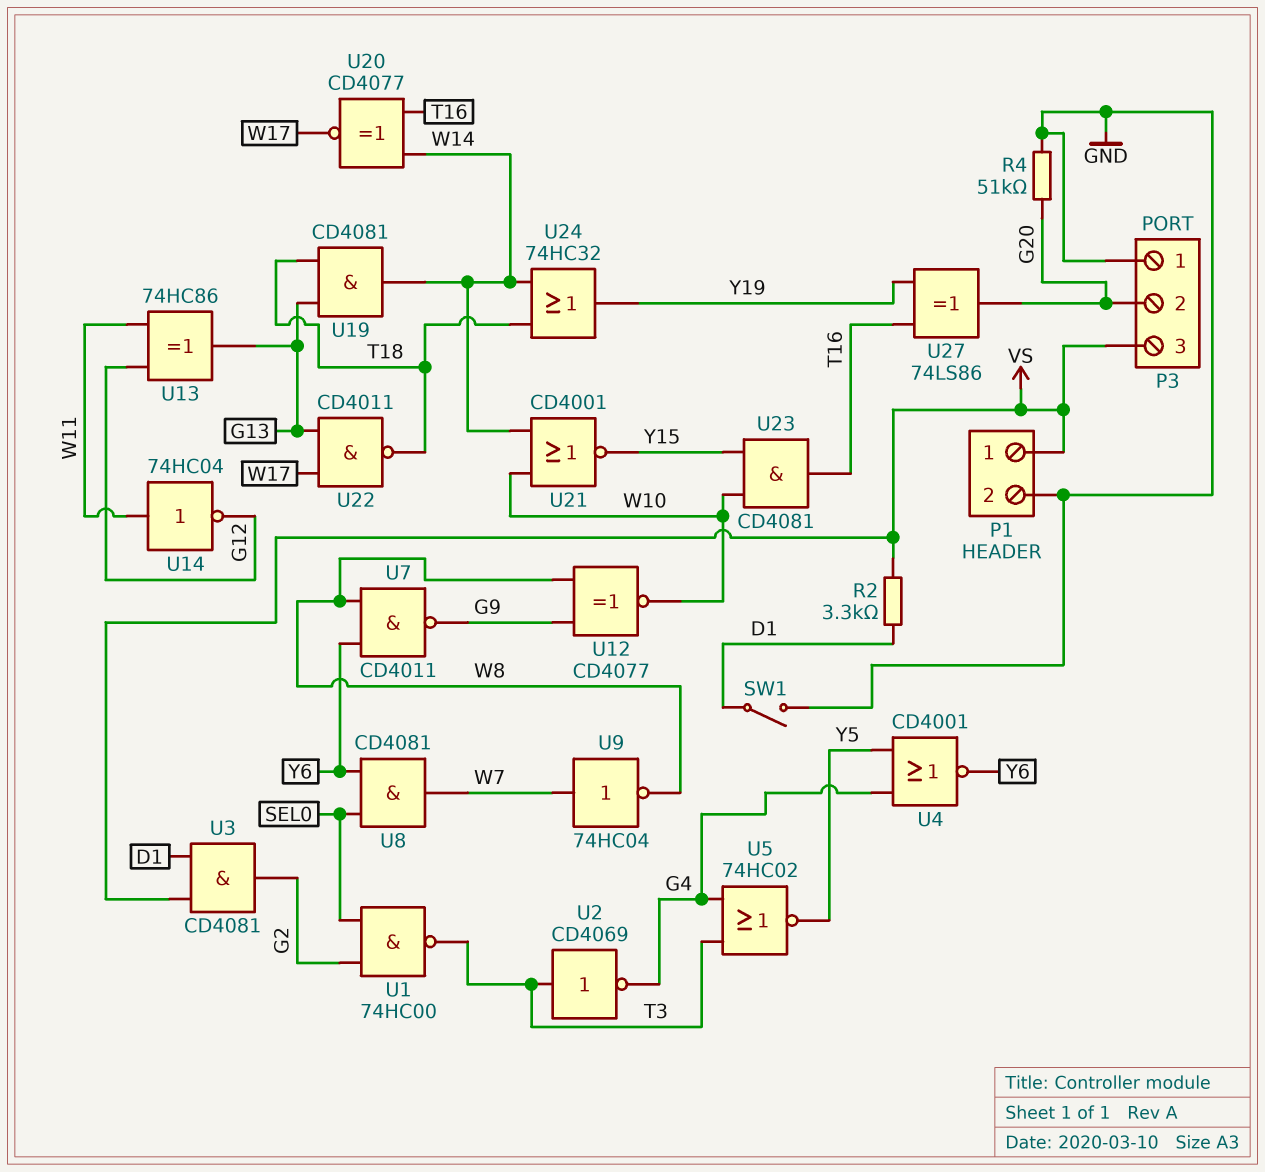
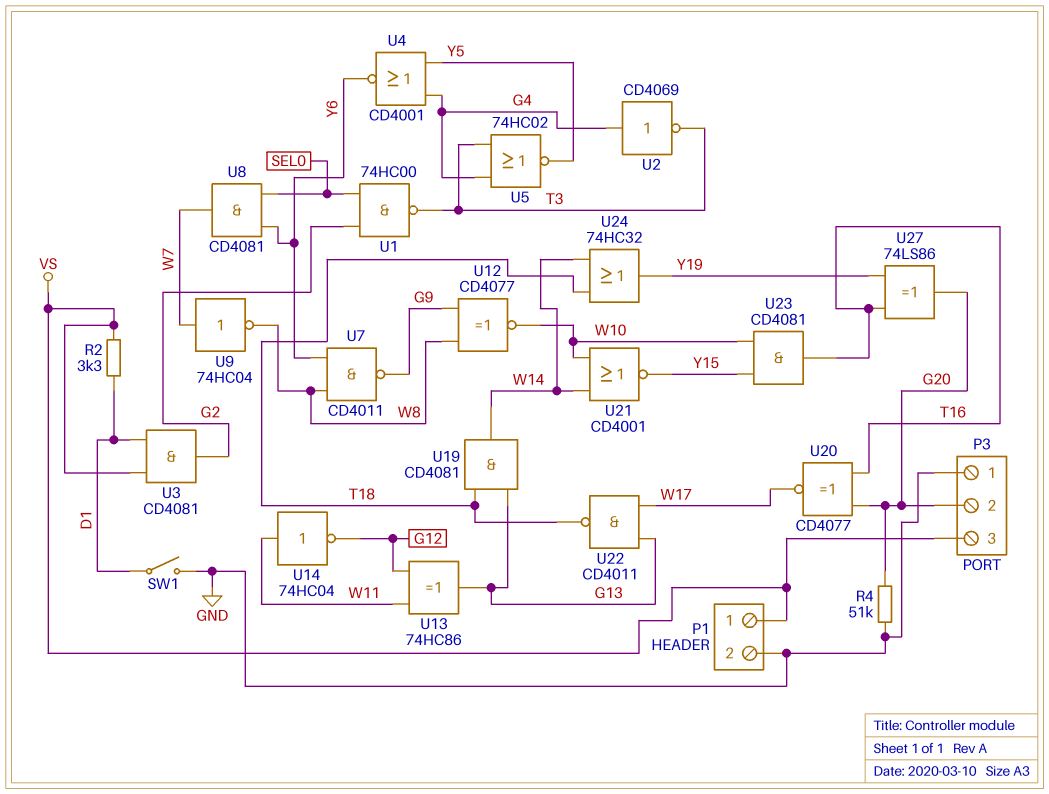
U2: NOT CD4069 (in T3, out G4) -> NOT CD4069 (in G4, out T3)
U20: XNOR CD4077 (in T16, in W14, out W17) -> XNOR CD4077 (in G20, in T16, out W17)

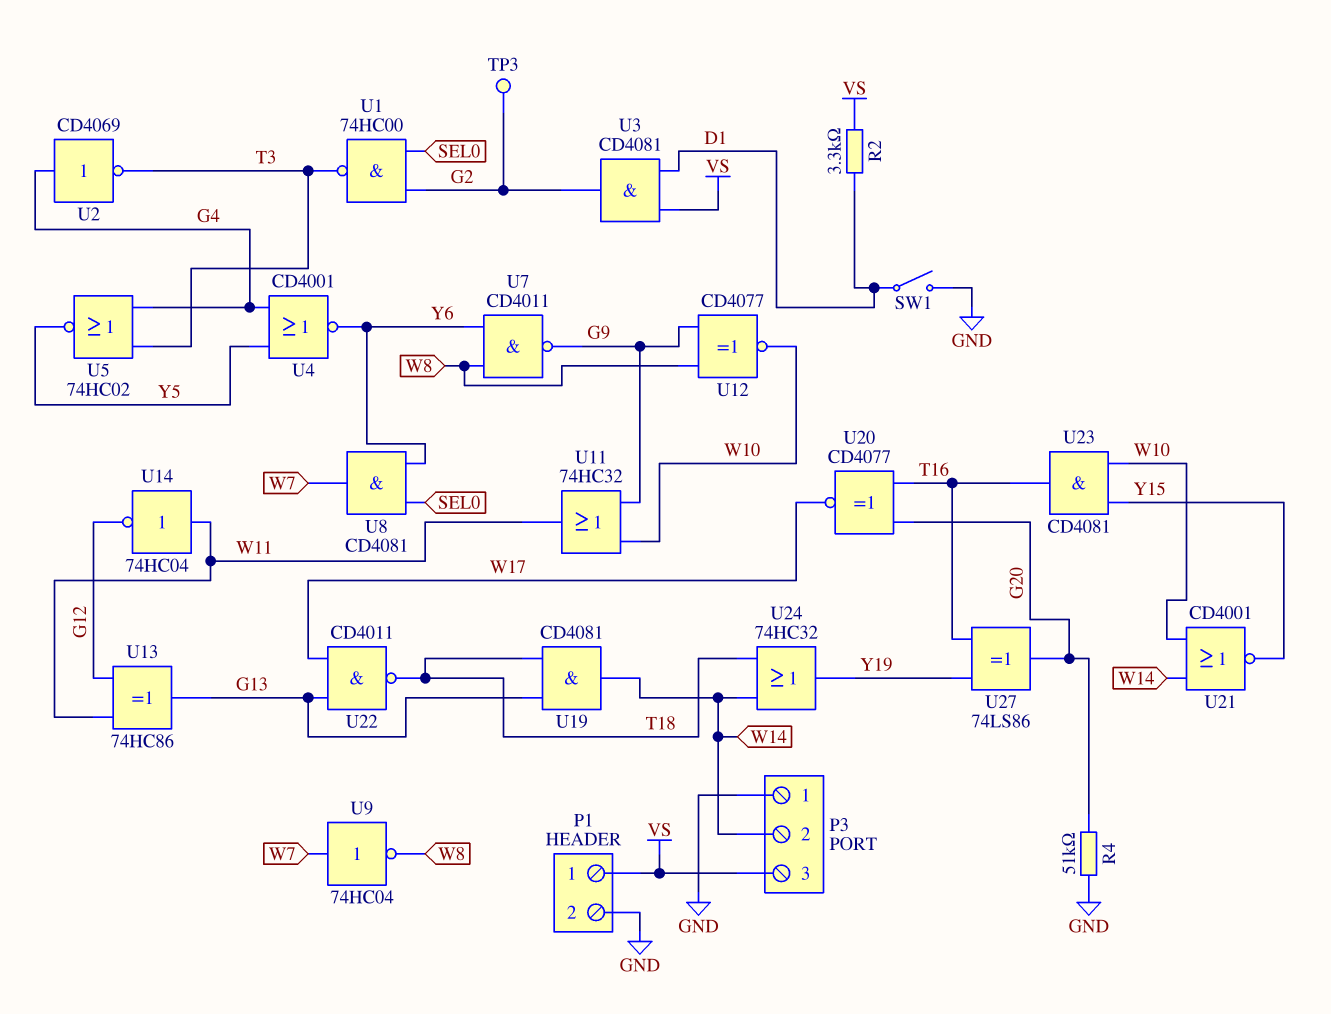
P3 pin 2: G20 -> W14
TP3: none -> test point (G2)
U11: none -> OR 74HC32 (in G9, in W10, out W11)

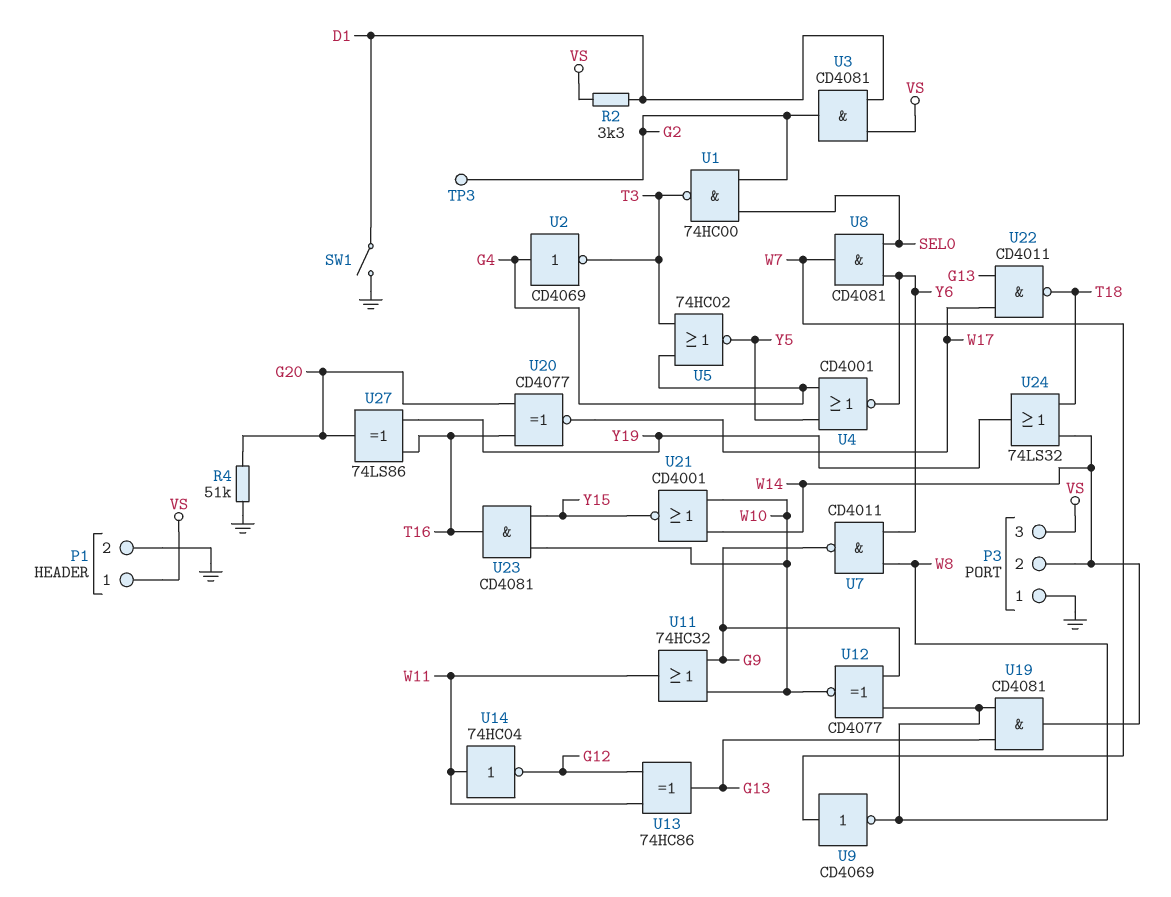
U9: NOT 74HC04 (in W7, out W8) -> NOT CD4069 (in W7, out W8)
U19: AND CD4081 (in G13, in T18, out W14) -> AND CD4081 (in G13, in W8, out W14)
U24: OR 74HC32 (in T18, in W14, out Y19) -> OR 74LS32 (in T18, in W14, out Y19)

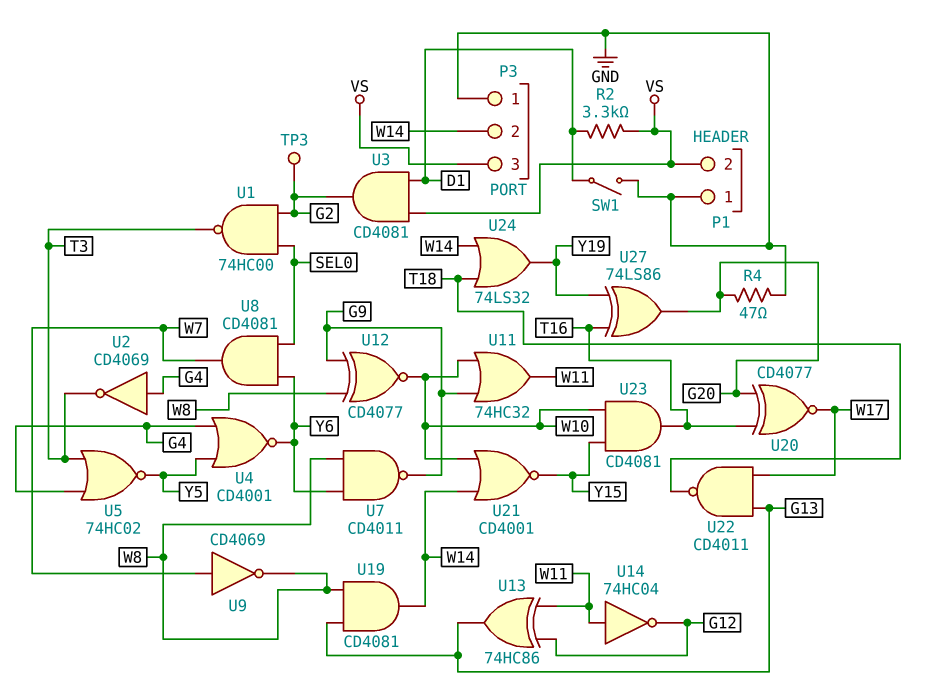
P1 pin 1: VS -> GND
P1 pin 2: GND -> VS
R4: 51k (G20, GND) -> 47 (G20, GND)

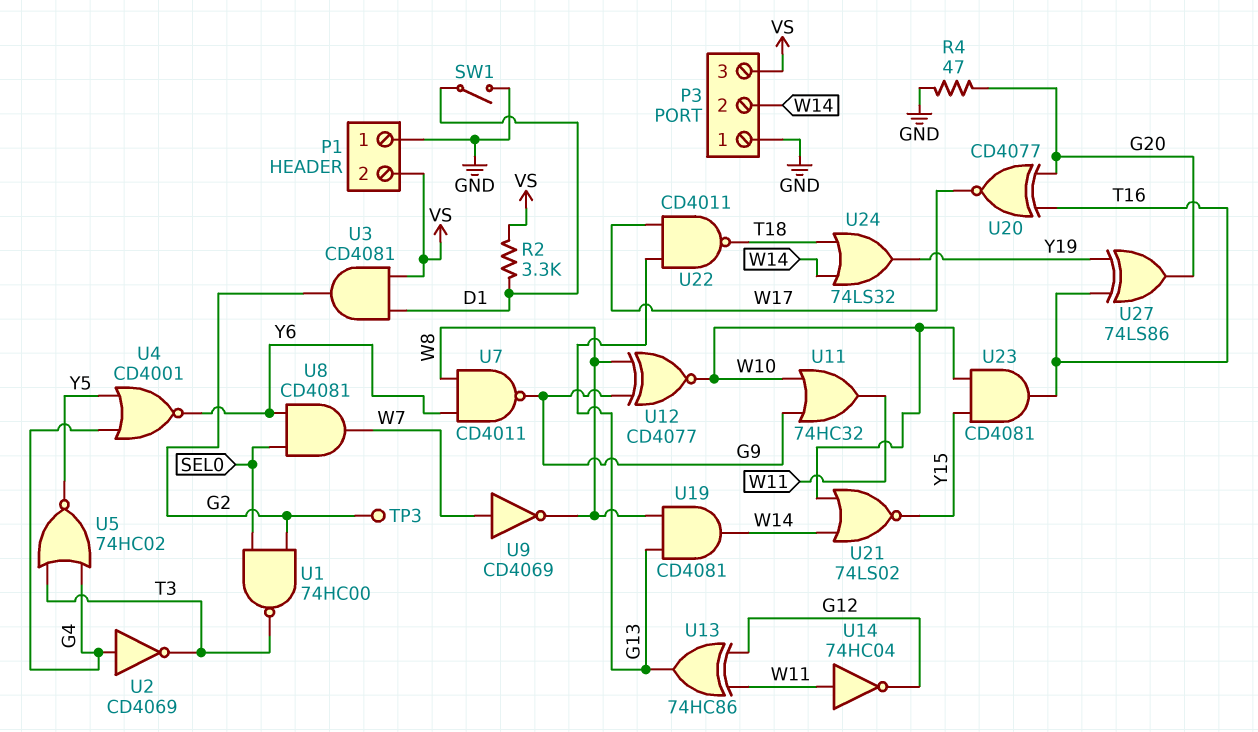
U21: NOR CD4001 (in W10, in W14, out Y15) -> NOR 74LS02 (in W10, in W14, out Y15)

